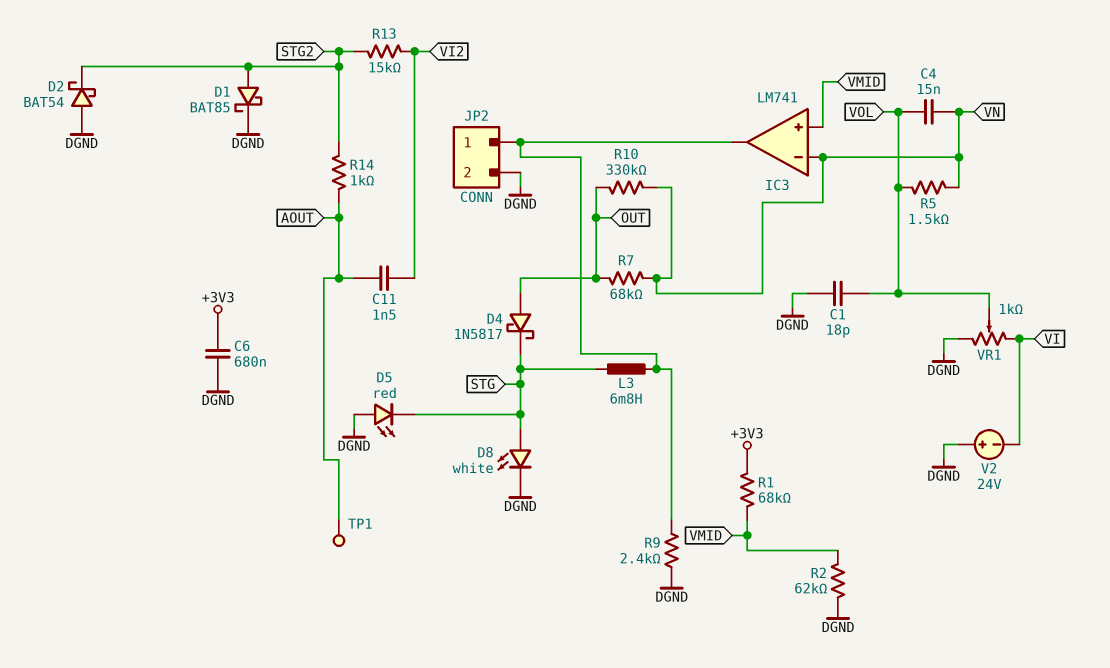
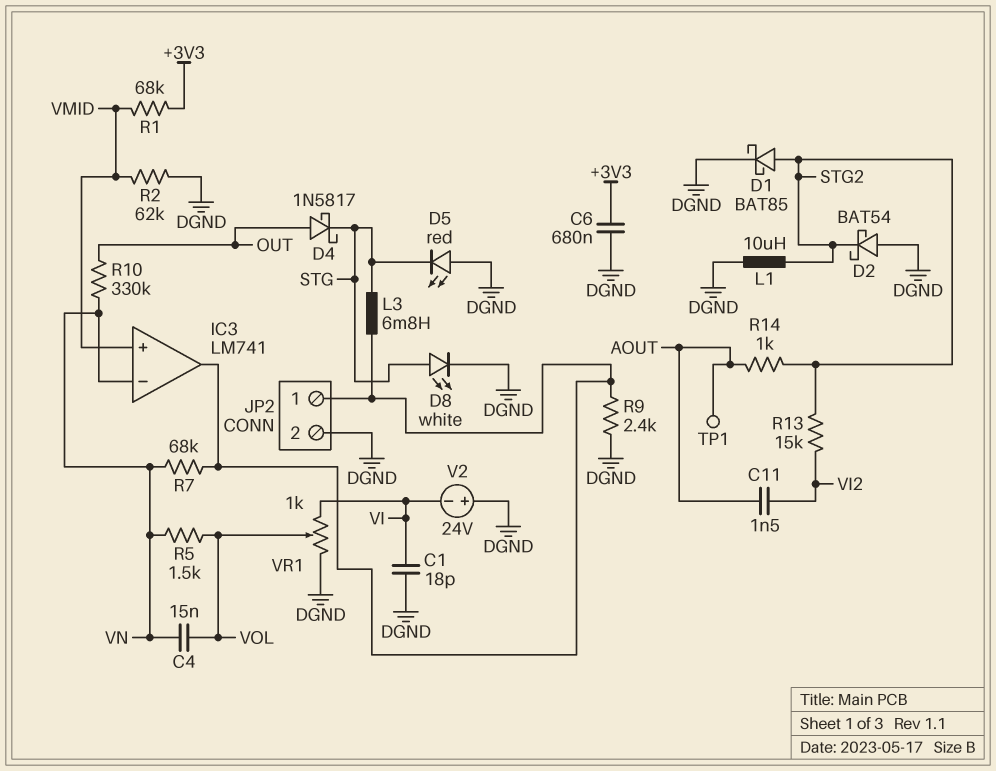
C1: 18pF (DGND, VOL) -> 18pF (DGND, VI)
L1: none -> 10uH (DGND, STG2)
R7: 68k (OUT, VN) -> 68k (IC3/out, VN)

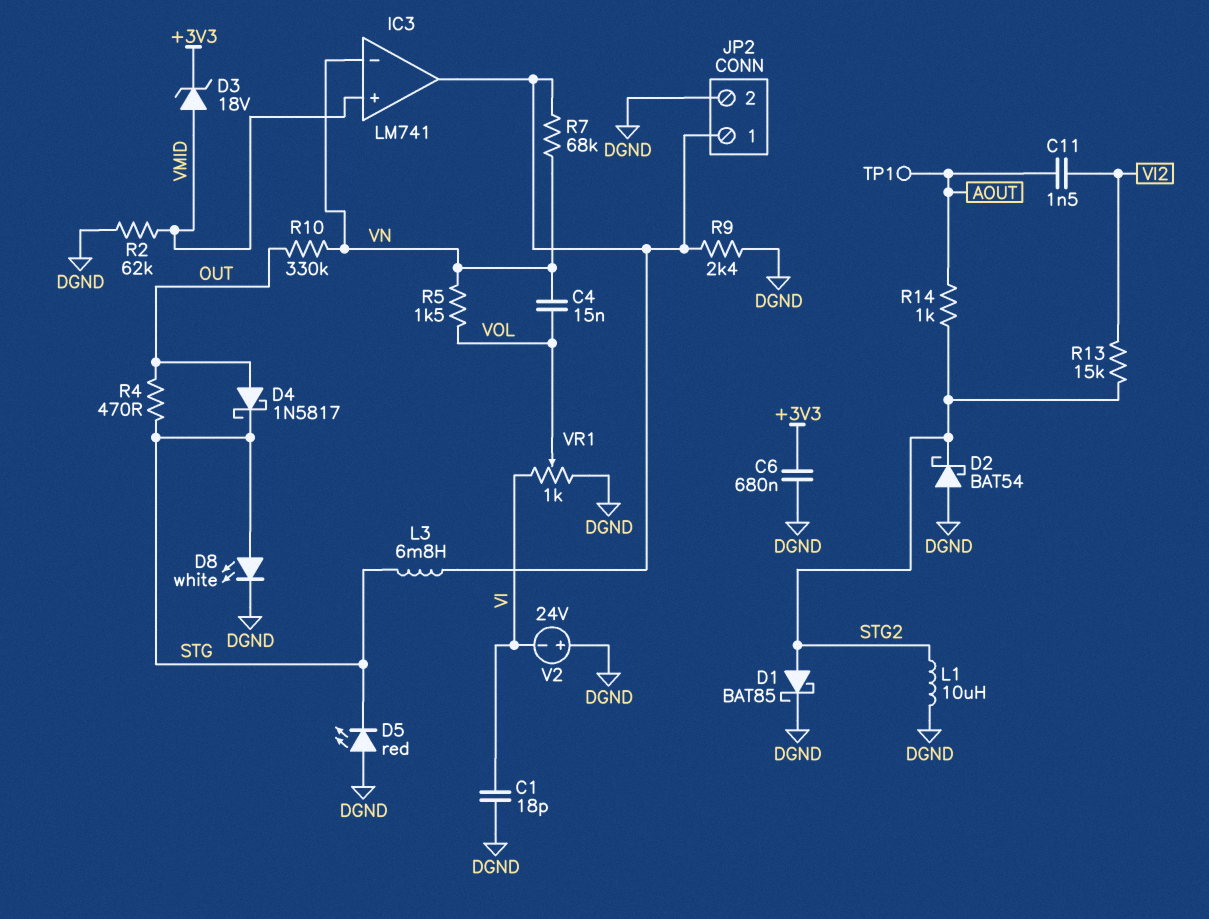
D3: none -> zener 18V (A VMID, K +3V3)
R1: 68k (+3V3, VMID) -> none
R4: none -> 470 (OUT, STG)

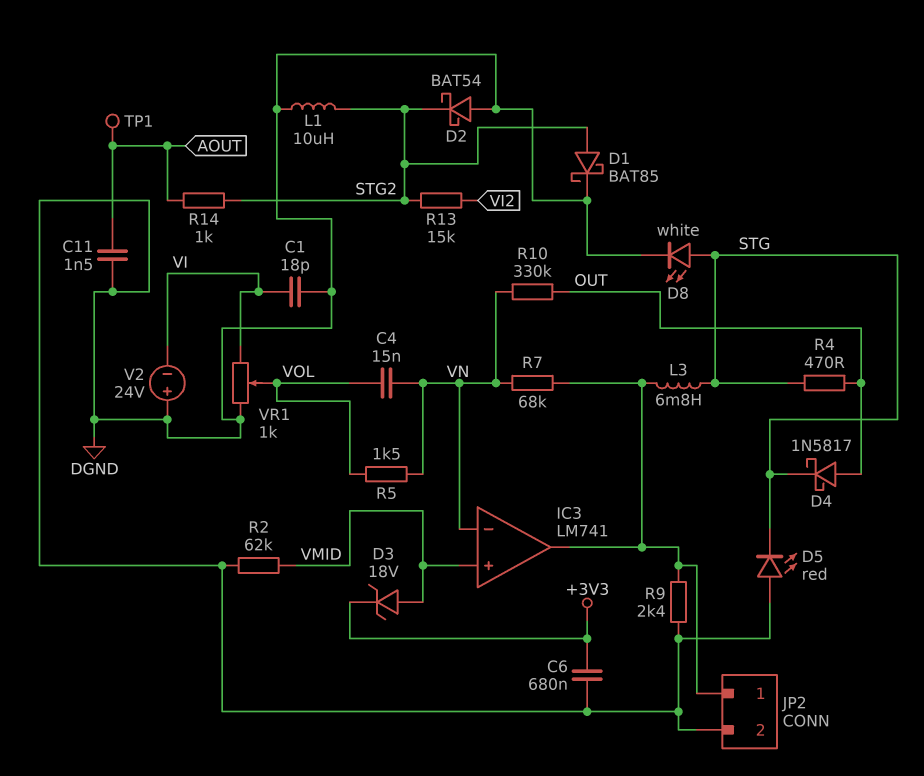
C11: 1.5nF (AOUT, VI2) -> 1.5nF (AOUT, DGND)

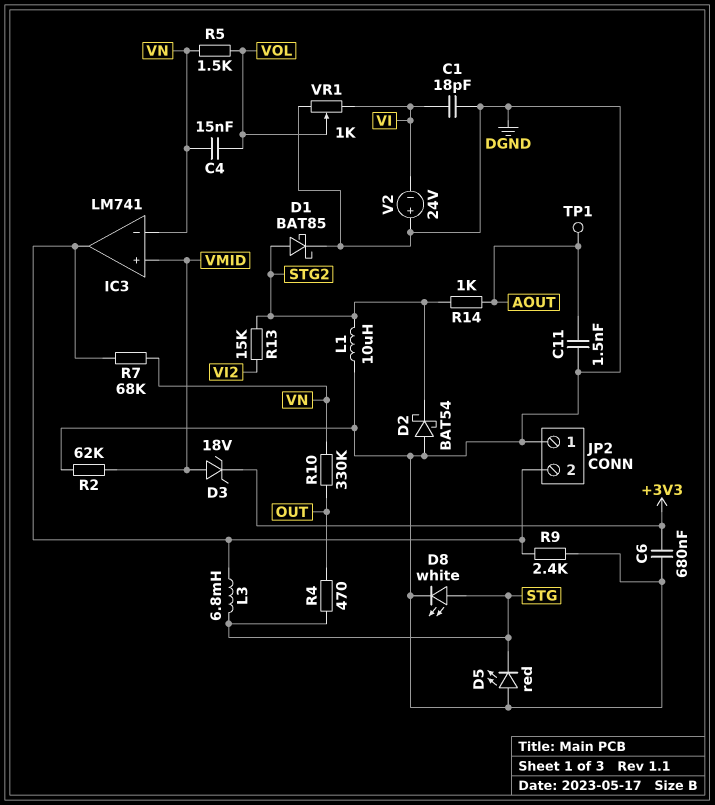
D4: schottky 1N5817 (A OUT, K STG) -> none
JP2 pin 1: IC3/out -> DGND
JP2 pin 2: DGND -> IC3/out

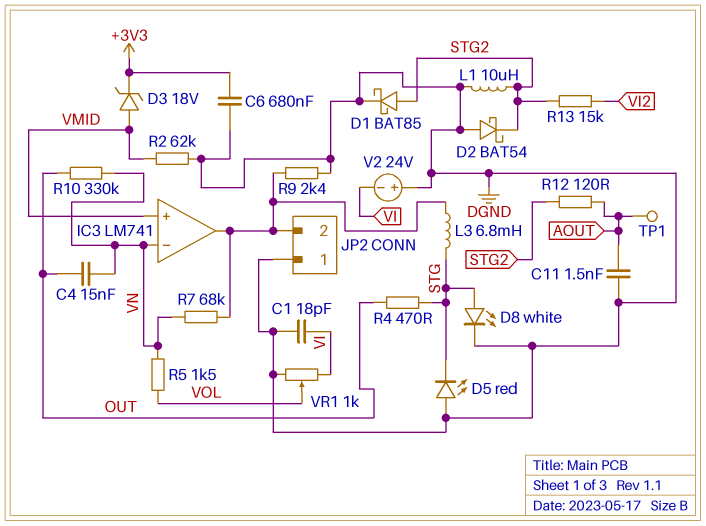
C4: 15nF (VN, VOL) -> 15nF (OUT, VN)
R12: none -> 120 (AOUT, STG2)
R14: 1k (AOUT, STG2) -> none

